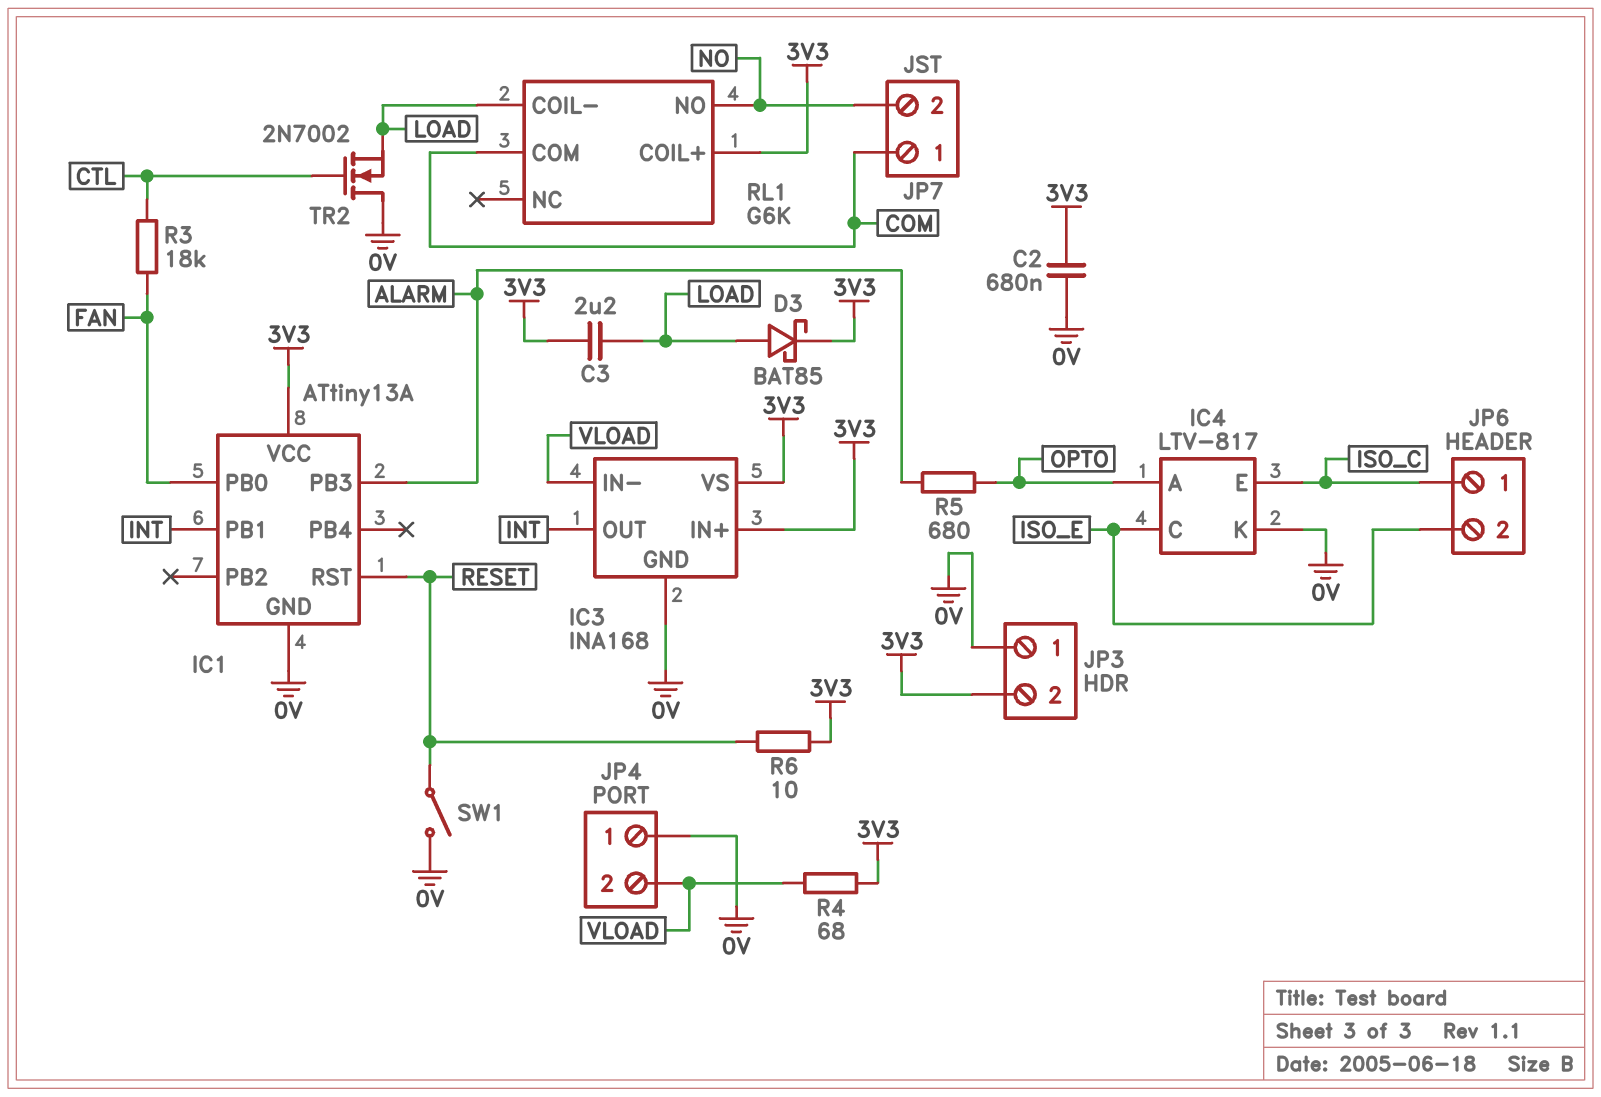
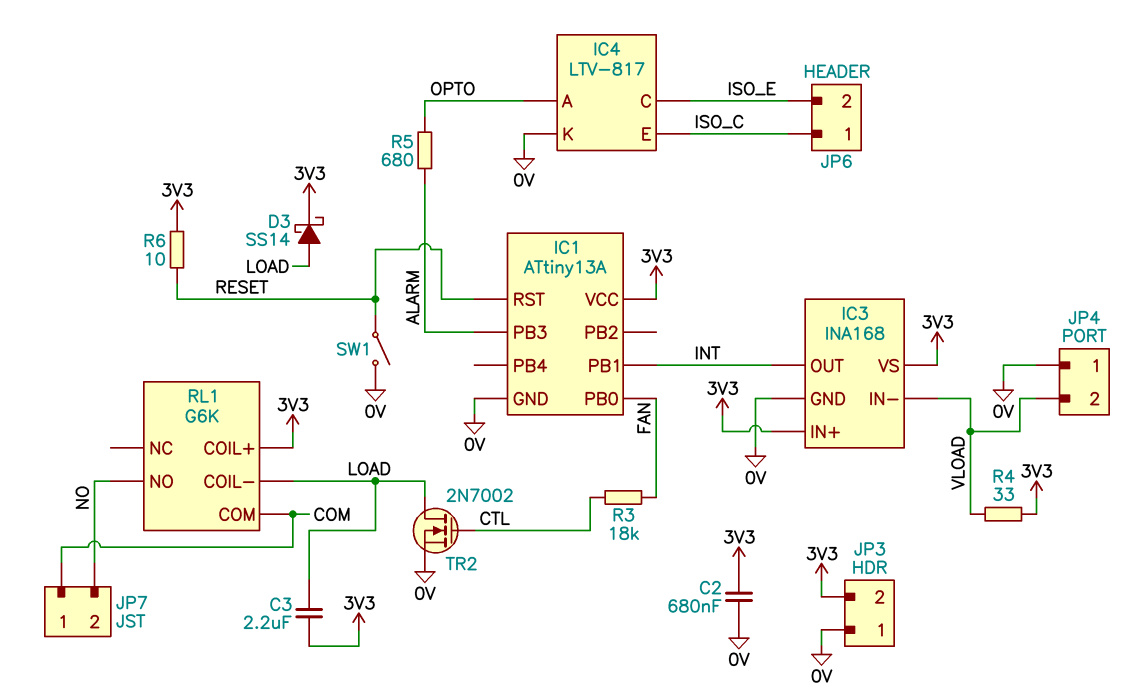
D3: schottky BAT85 (A LOAD, K 3V3) -> schottky SS14 (A LOAD, K 3V3)
R4: 68 (3V3, VLOAD) -> 33 (3V3, VLOAD)
TR2: NMOS 2N7002 (G CTL, D 0V, S LOAD) -> NMOS 2N7002 (G CTL, D LOAD, S 0V)

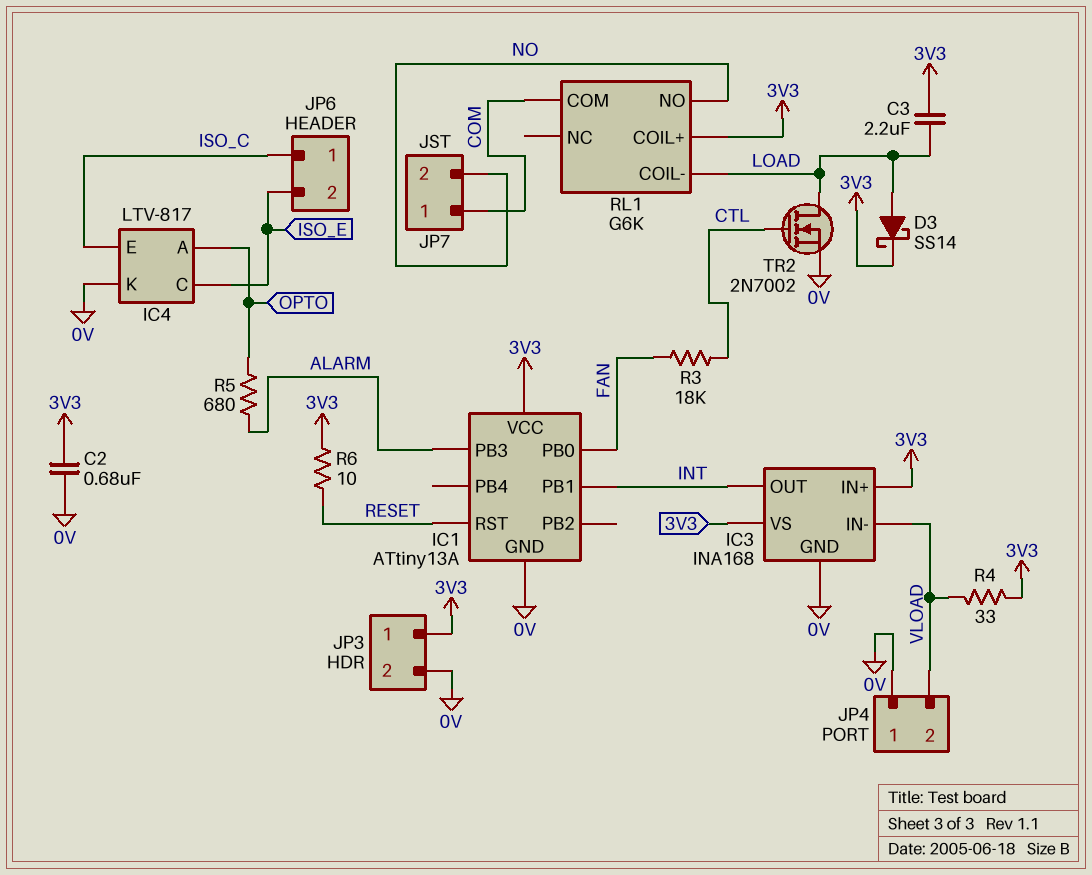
JP3 pin 1: 0V -> 3V3
JP3 pin 2: 3V3 -> 0V
SW1: switch (0V, RESET) -> none

